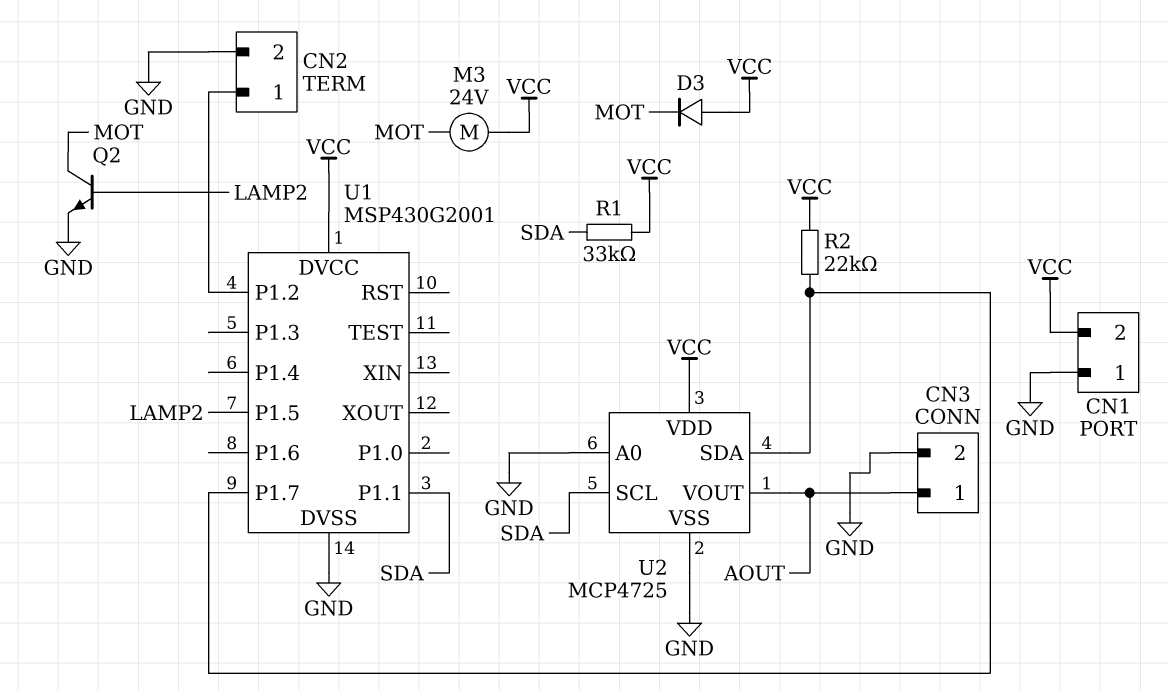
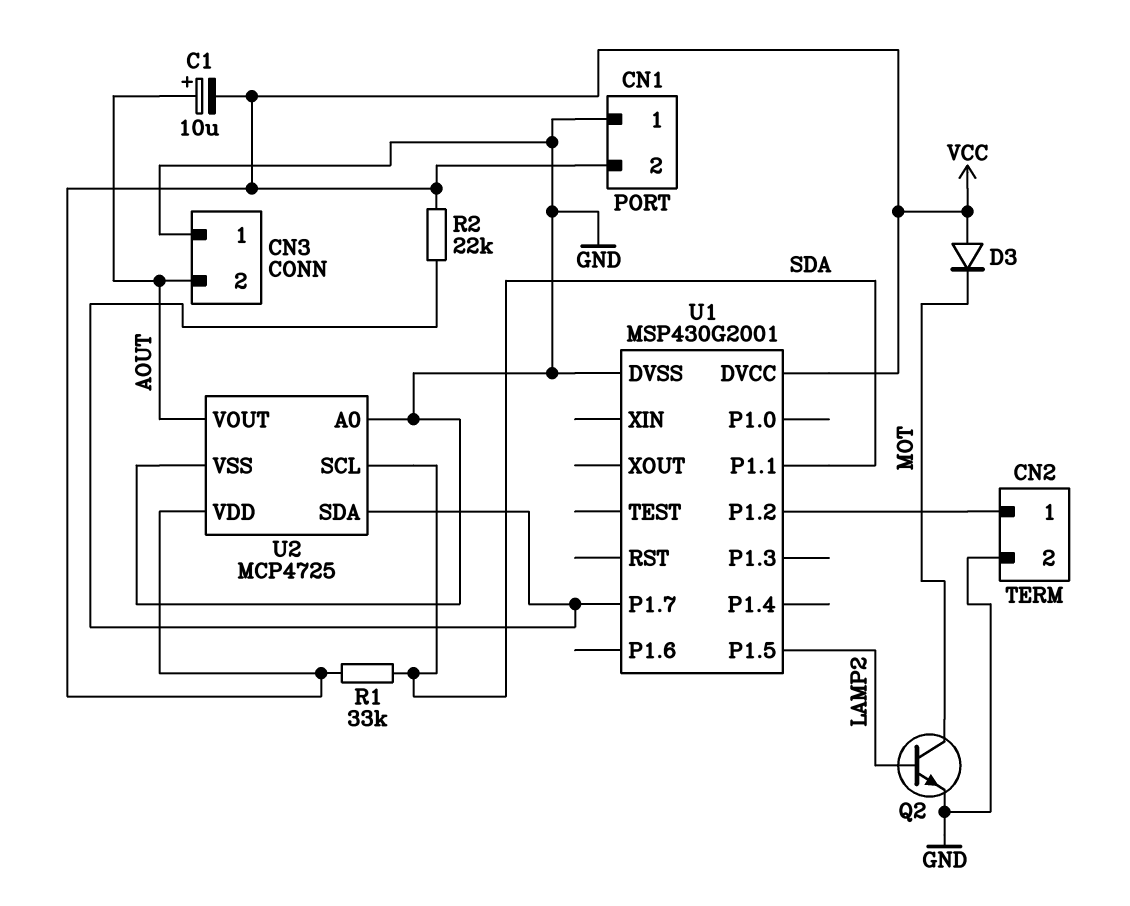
C1: none -> 10uF (plus AOUT, minus VCC)
CN3 pin 1: AOUT -> GND
CN3 pin 2: GND -> AOUT
M3: motor 24V (MOT, VCC) -> none

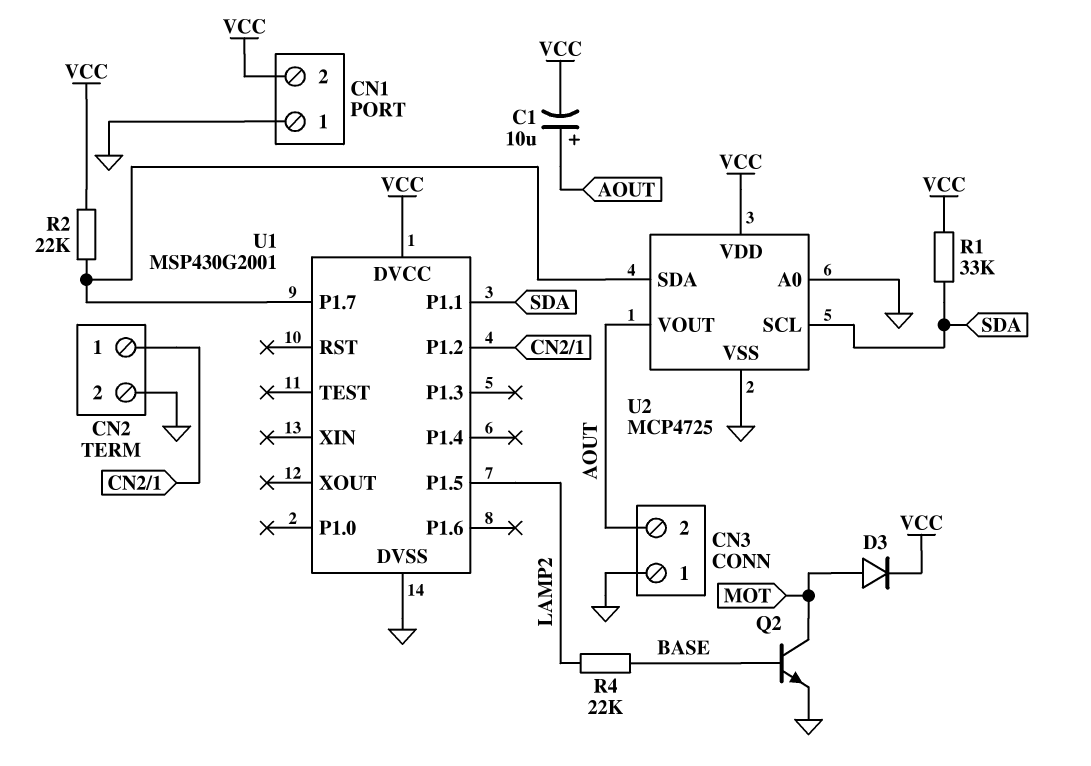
D3: diode (A VCC, K MOT) -> diode (A MOT, K VCC)
Q2: NPN (B LAMP2, C MOT, E GND) -> NPN (B BASE, C MOT, E GND)
R4: none -> 22k (BASE, LAMP2)

